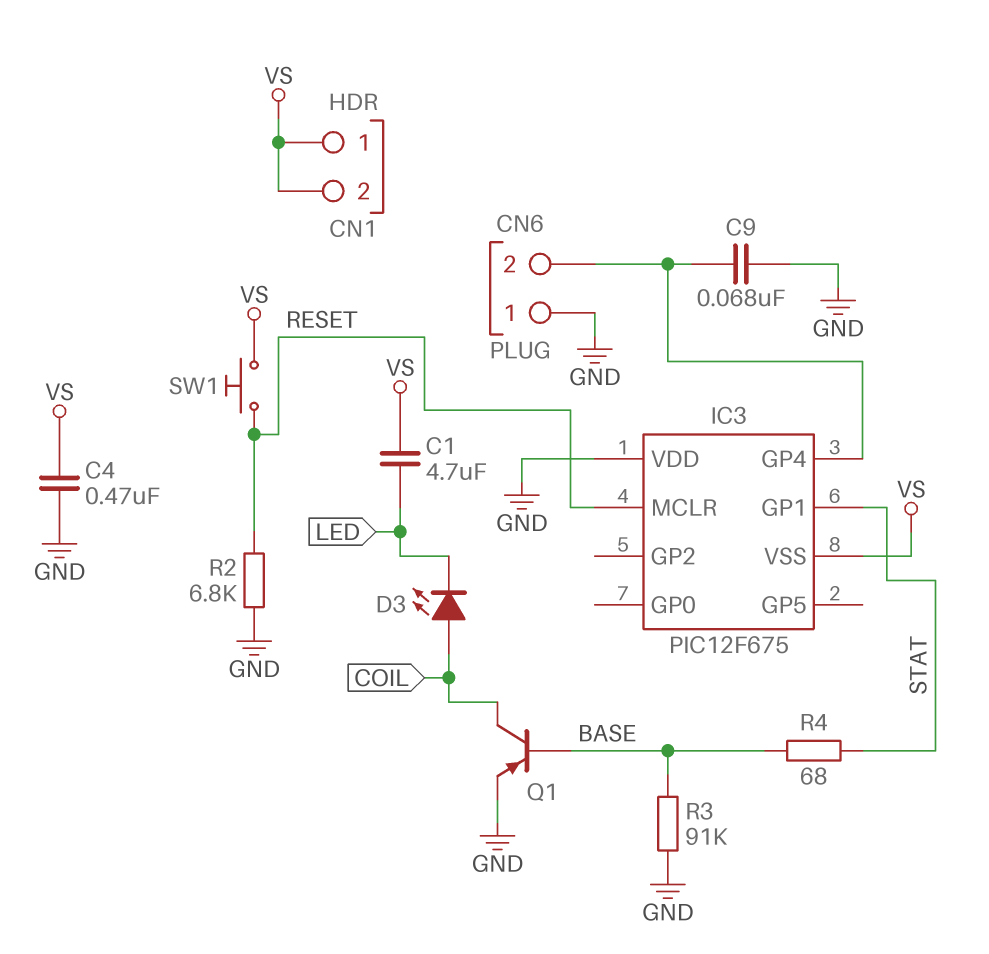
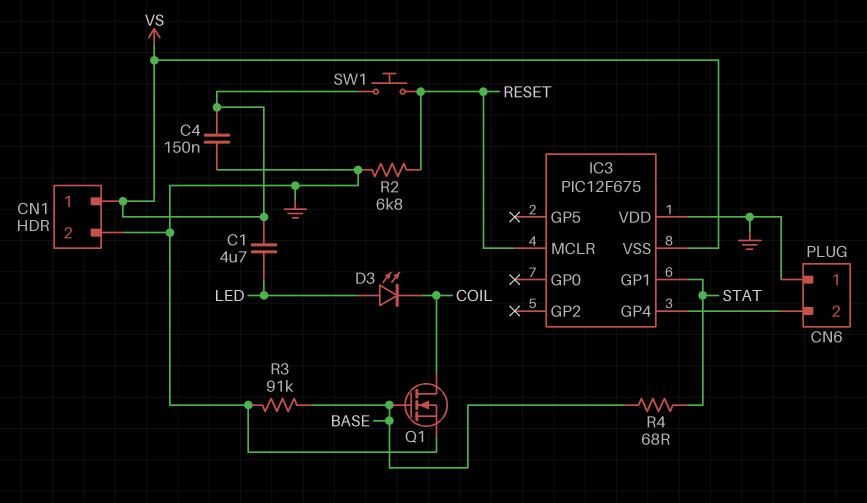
C4: 470nF (GND, VS) -> 150nF (GND, VS)
C9: 68nF (CN6/2, GND) -> none
CN1 pin 2: VS -> GND
D3: LED (A COIL, K LED) -> LED (A LED, K COIL)
Q1: PNP (B BASE, C COIL, E GND) -> NMOS (G BASE, D COIL, S GND)

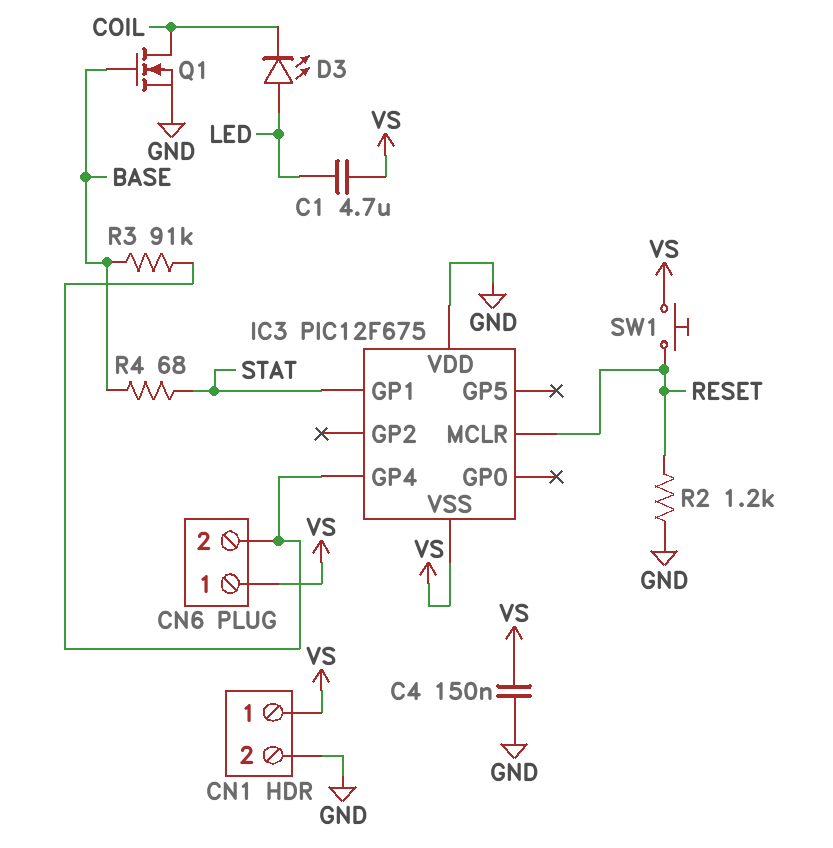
CN6 pin 1: GND -> VS
R2: 6.8k (GND, RESET) -> 1.2k (GND, RESET)
R3: 91k (BASE, GND) -> 91k (BASE, CN6/2)

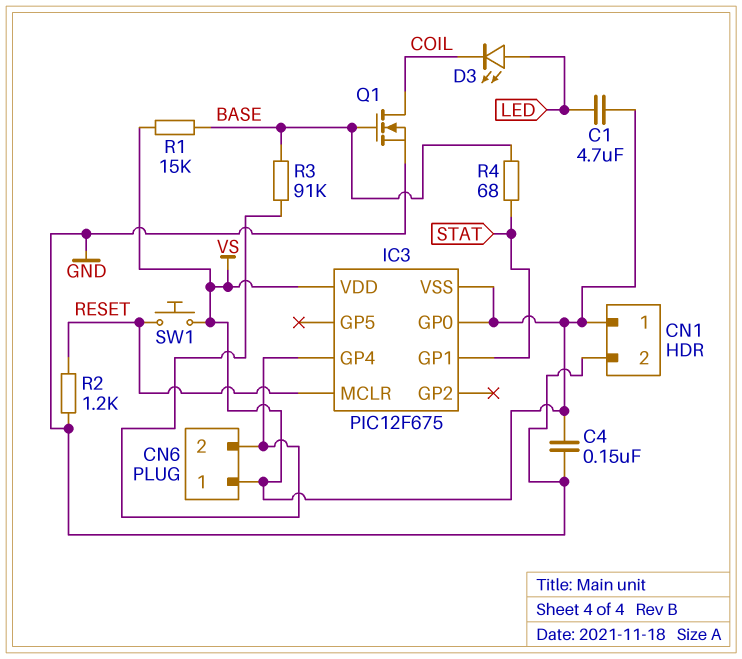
IC3 pin GP0: none -> VS
IC3 pin VDD: GND -> VS
R1: none -> 15k (BASE, VS)

